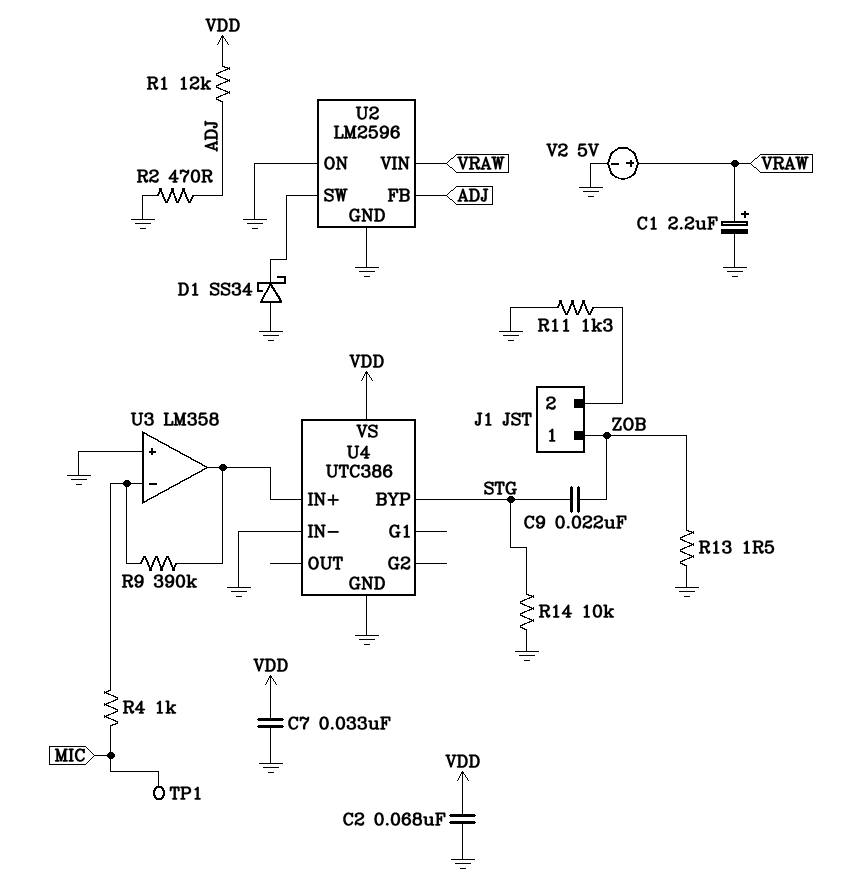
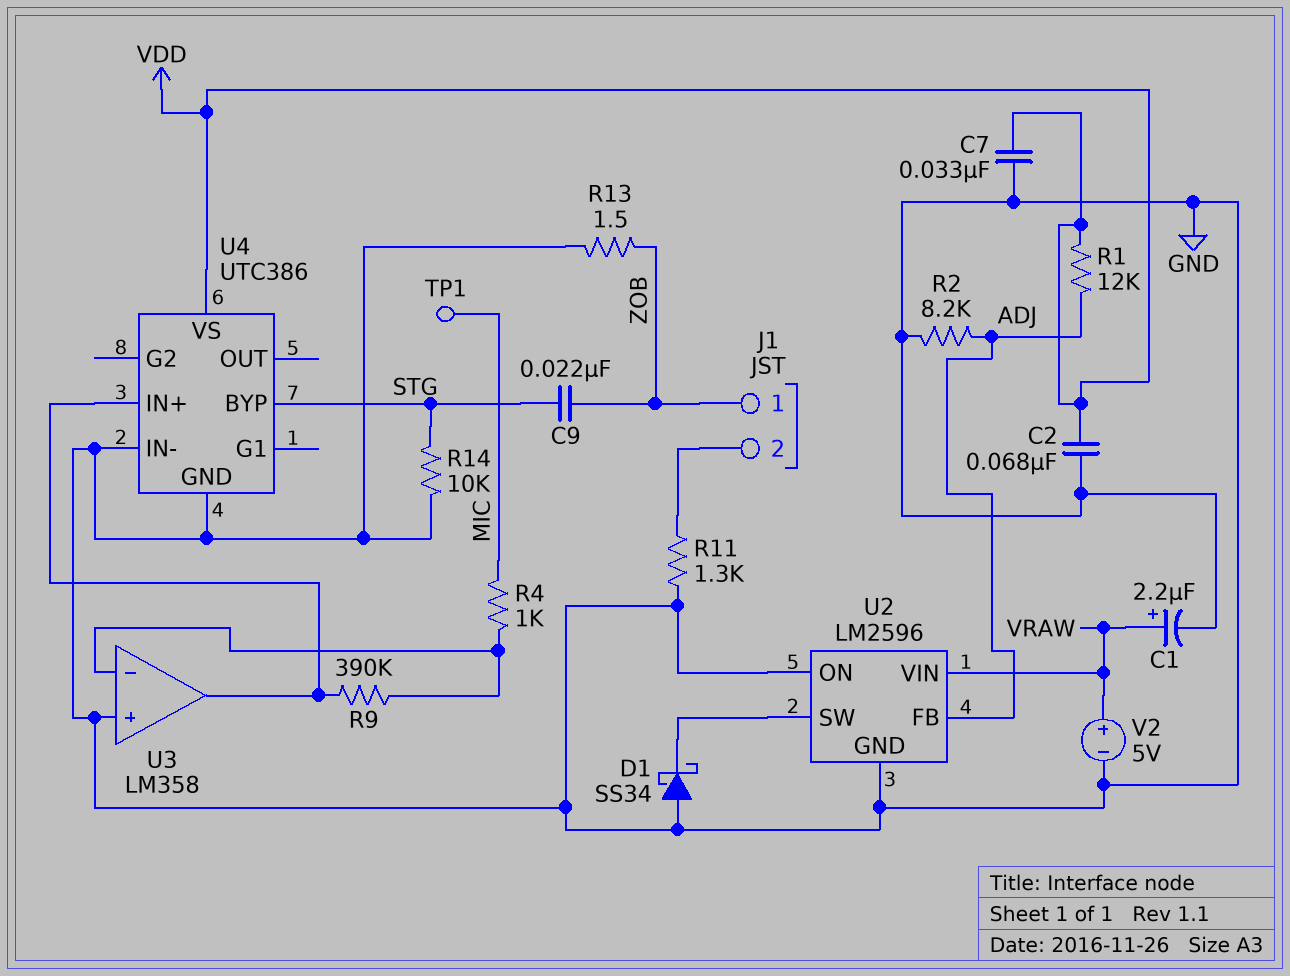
R2: 470 (ADJ, GND) -> 8.2k (ADJ, GND)

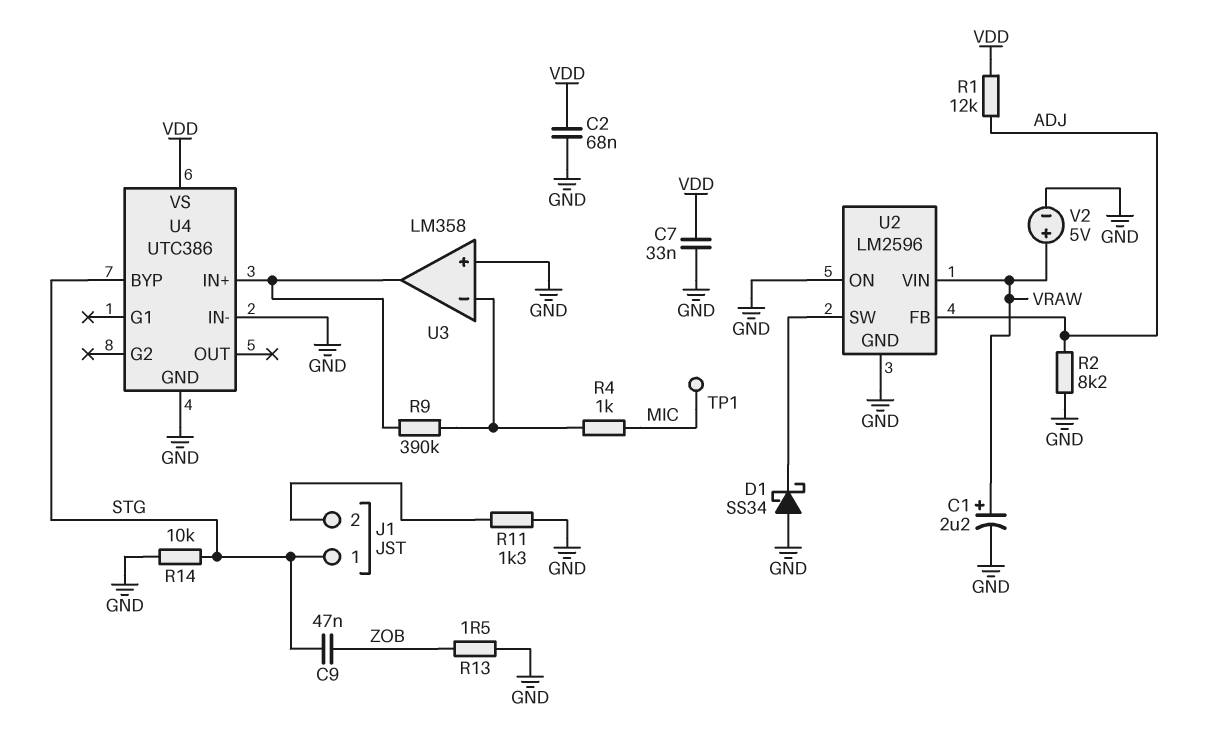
C9: 22nF (STG, ZOB) -> 47nF (STG, ZOB)
J1 pin 1: ZOB -> STG

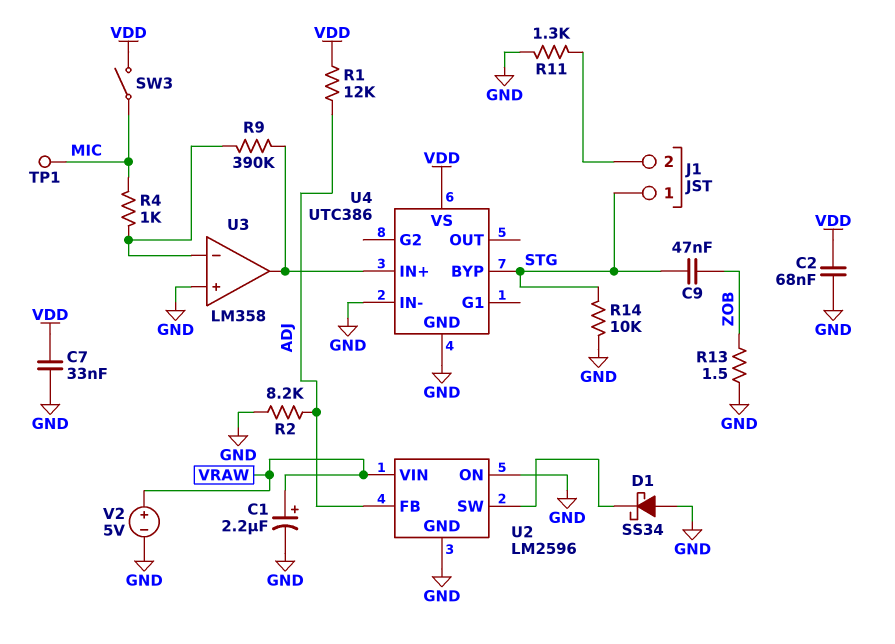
SW3: none -> switch (MIC, VDD)

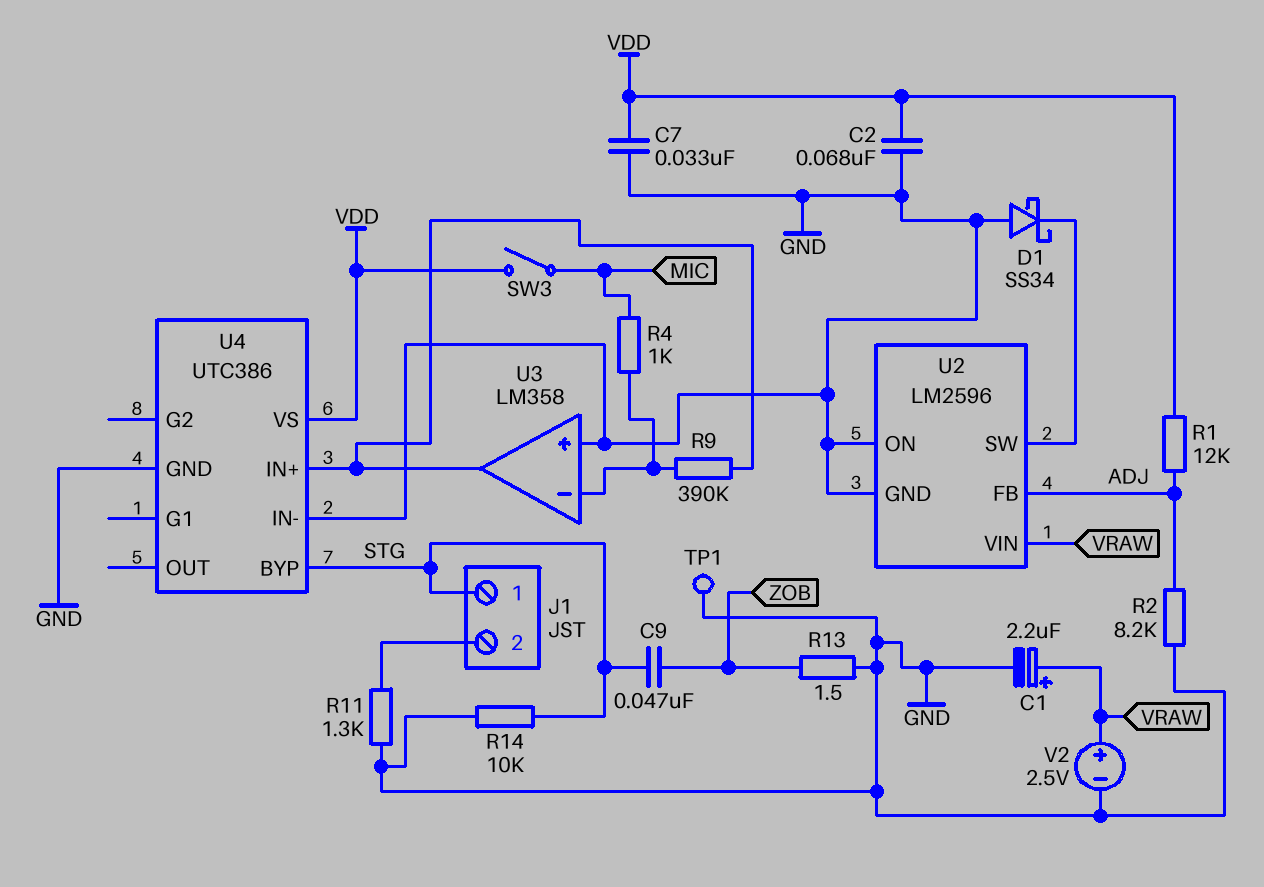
TP1: test point (MIC) -> test point (GND)
V2: 5V (plus VRAW, minus GND) -> 2.5V (plus VRAW, minus GND)

